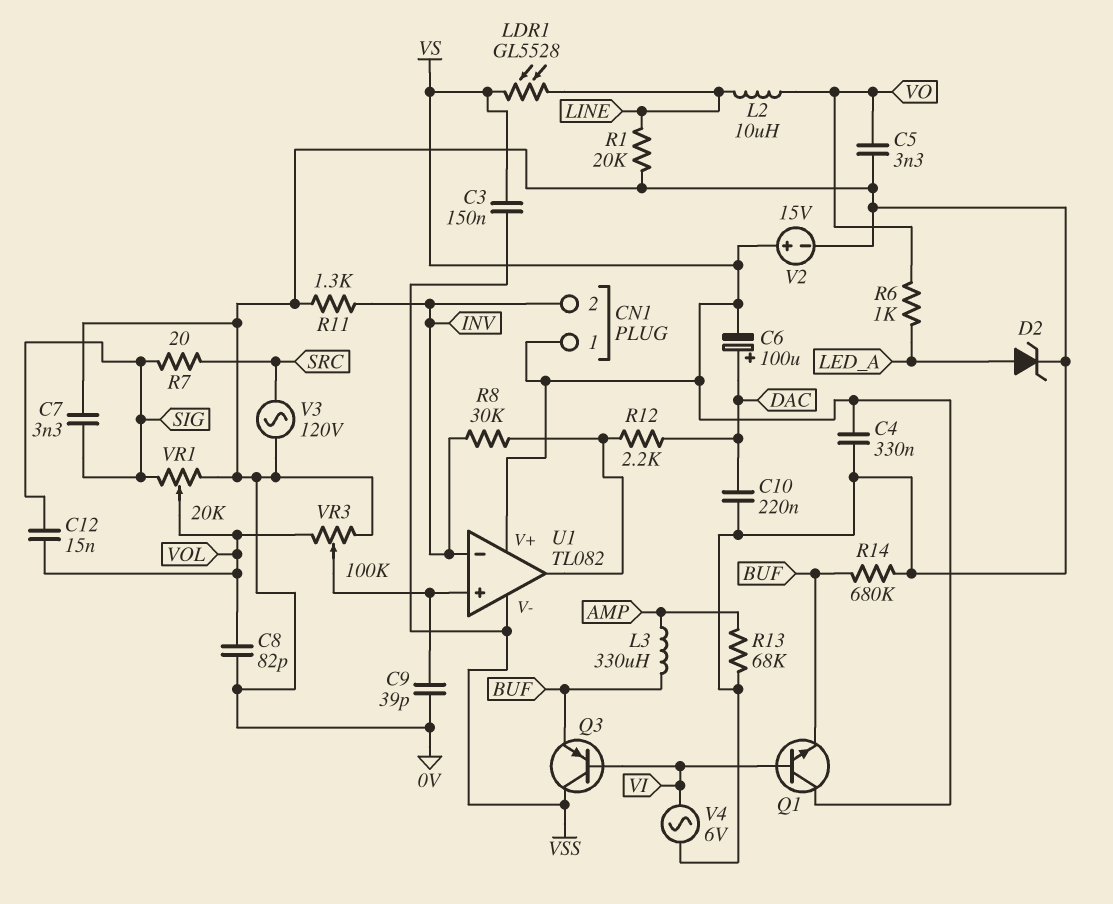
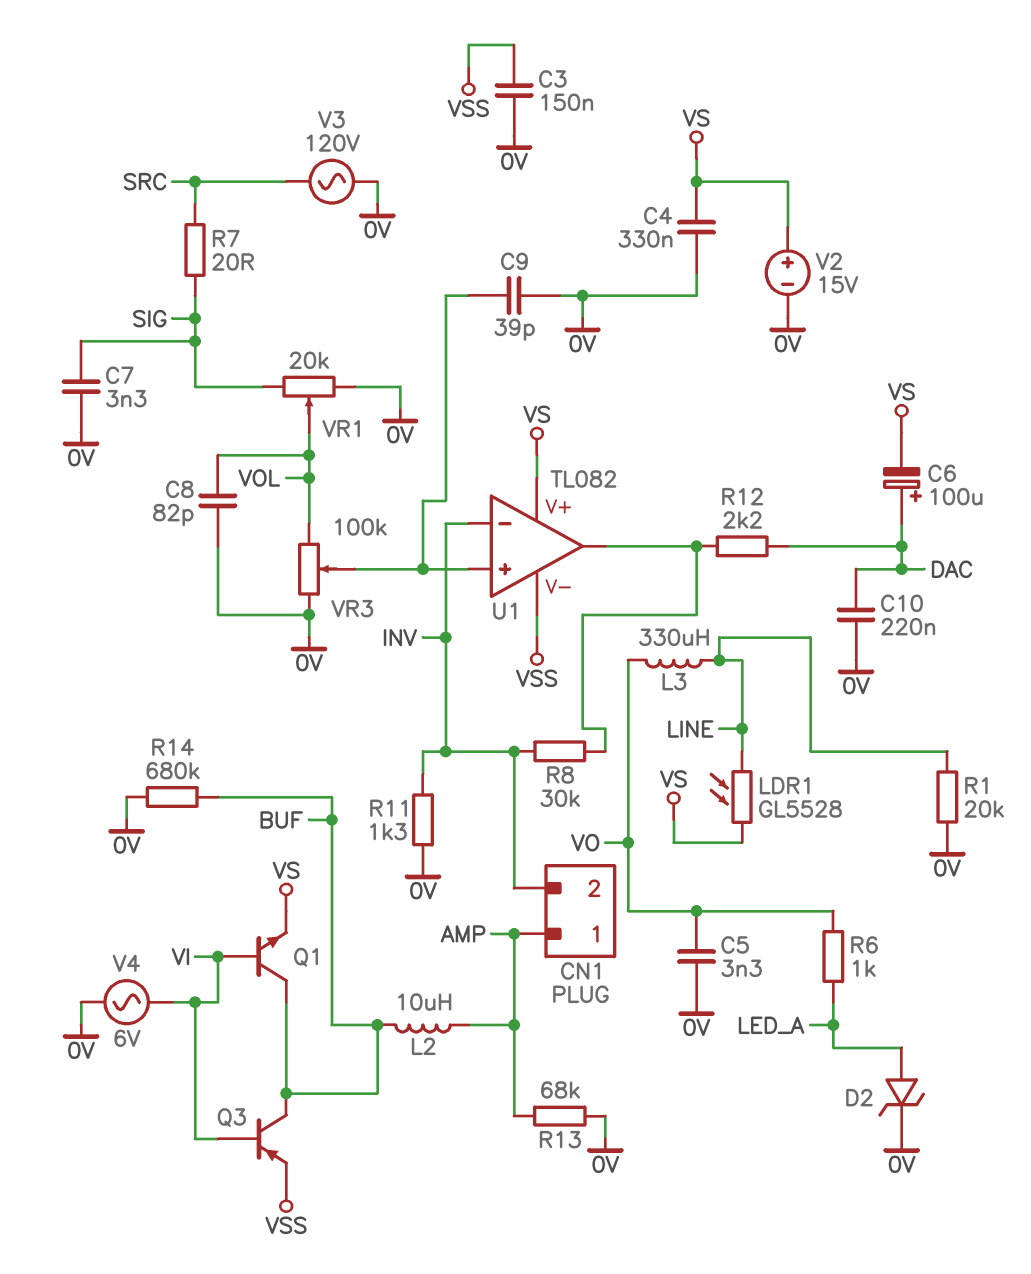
C3: 150nF (VS, VSS) -> 150nF (0V, VSS)
C12: 15nF (SIG, VOL) -> none
CN1 pin 1: VS -> AMP
L2: 10uH (LINE, VO) -> 10uH (AMP, BUF)
L3: 330uH (AMP, BUF) -> 330uH (LINE, VO)
Q1: NPN (B VI, C VS, E BUF) -> NPN (B VI, C BUF, E VS)
Q3: PNP (B VI, C VSS, E BUF) -> PNP (B VI, C BUF, E VSS)

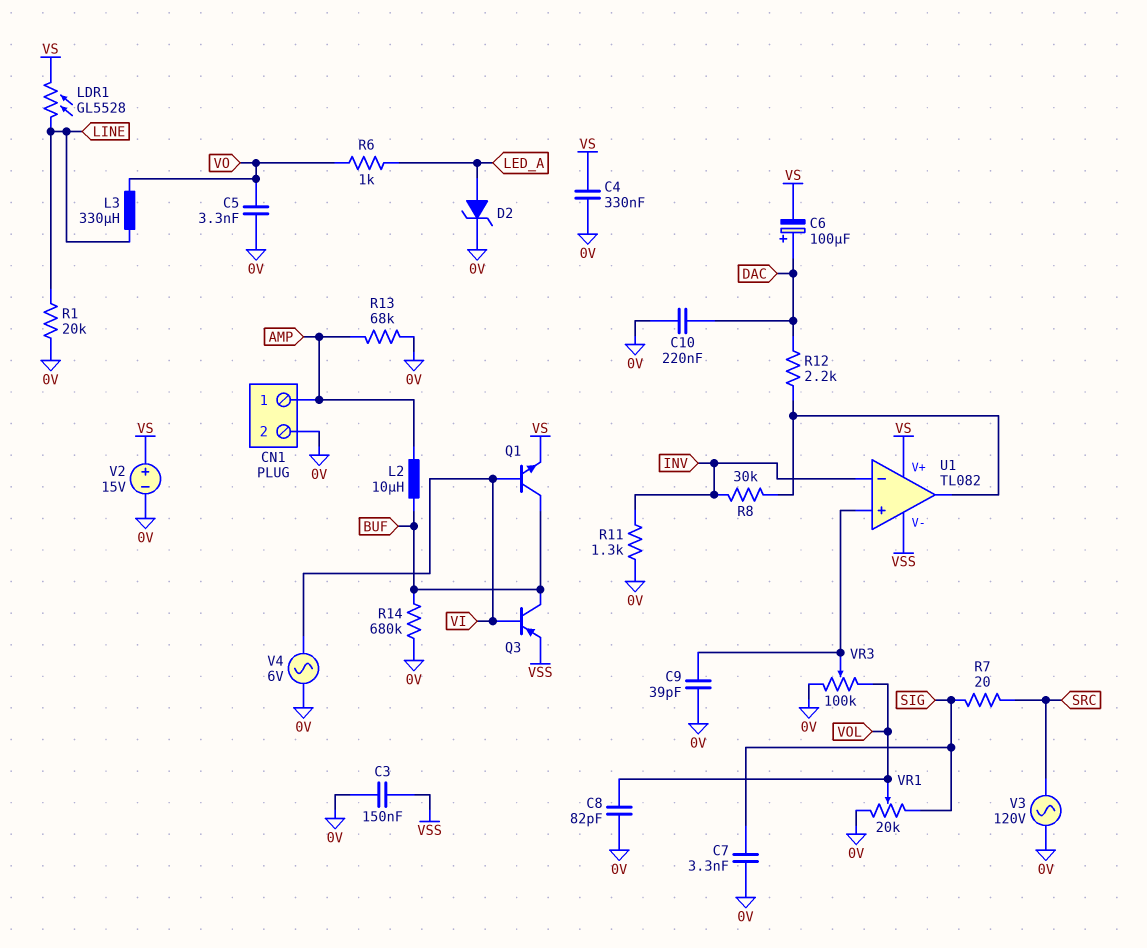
CN1 pin 2: INV -> 0V

